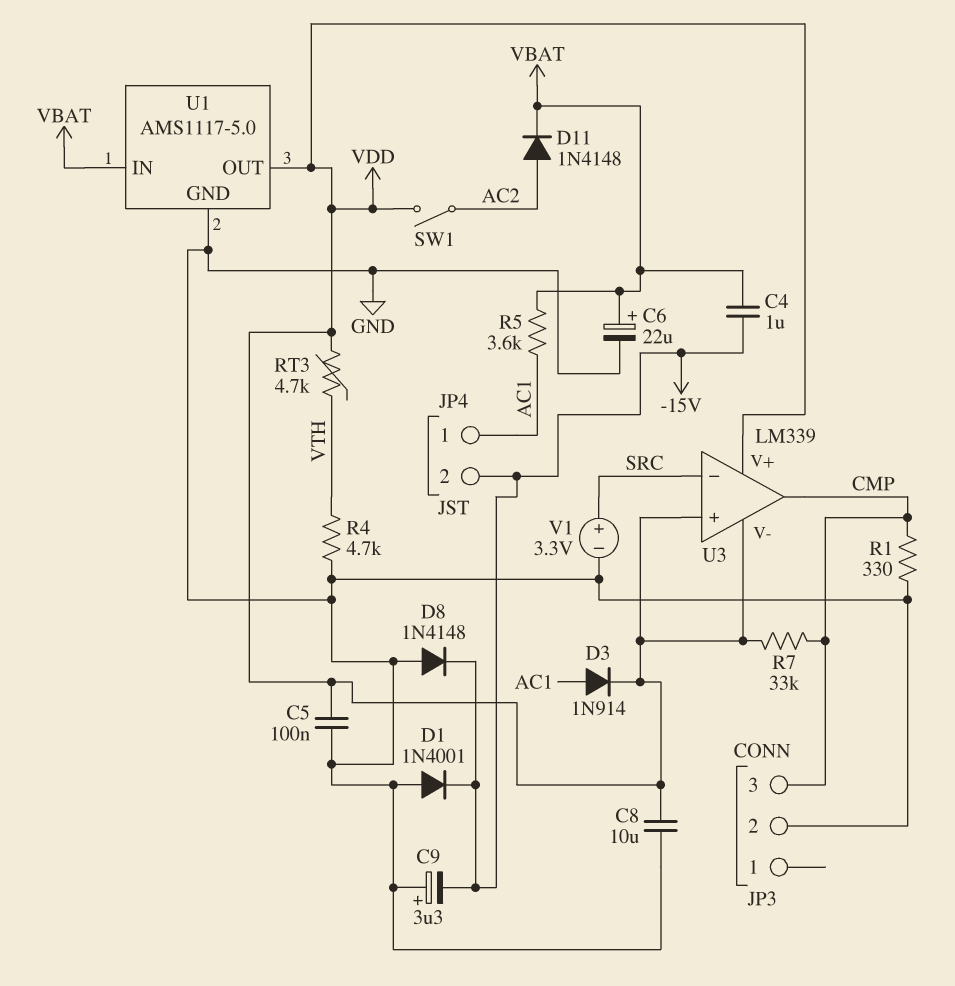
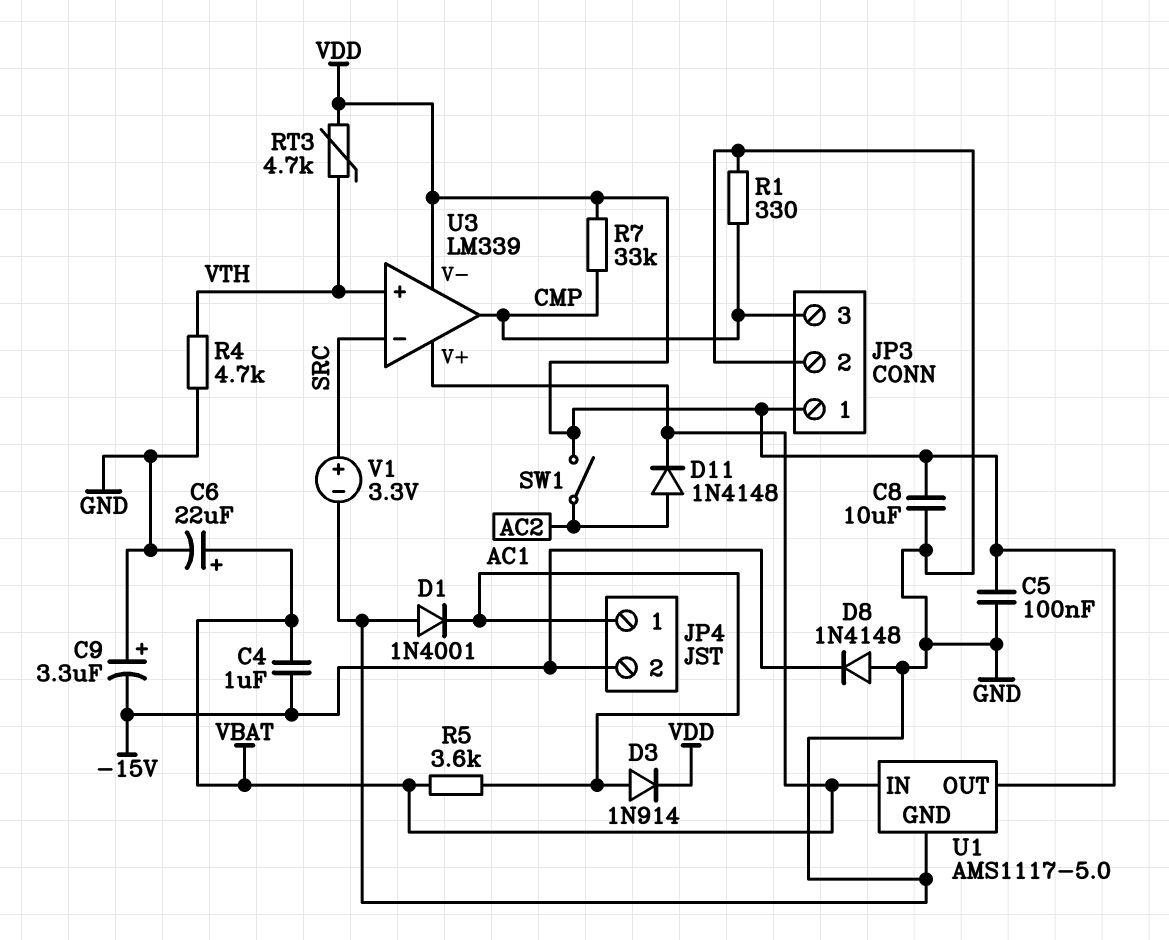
D1: diode 1N4001 (A GND, K -15V) -> diode 1N4001 (A GND, K AC1)
JP3 pin 1: none -> VDD
U3 pin V+: VDD -> VBAT
U3 pin in+: VDD -> VTH

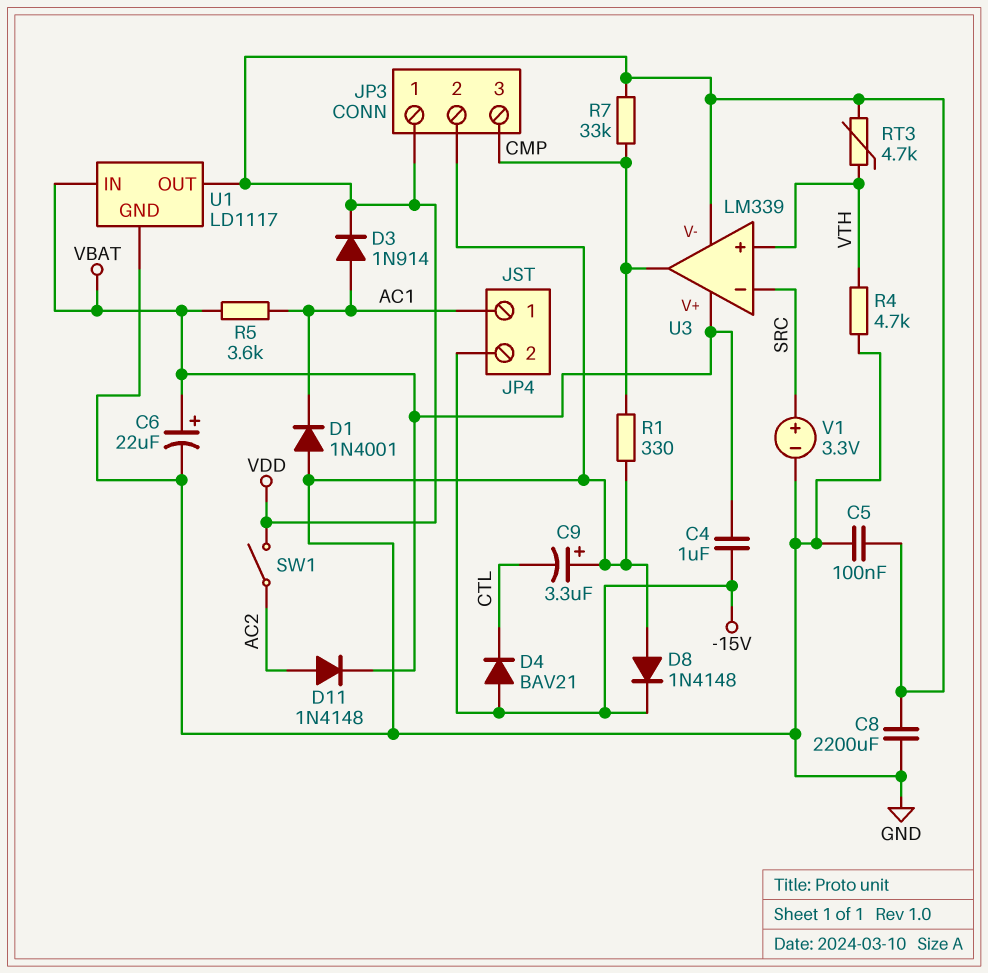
C8: 10uF (GND, VDD) -> 2200uF (GND, VDD)
C9: 3.3uF (plus GND, minus -15V) -> 3.3uF (plus GND, minus CTL)
D4: none -> diode BAV21 (A -15V, K CTL)
U1: AMS1117-5.0 -> LD1117

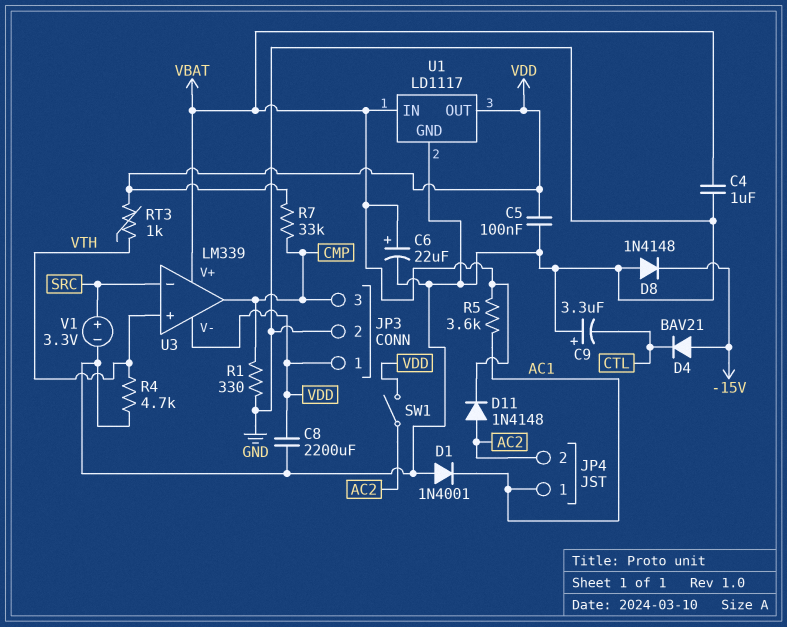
C4: 1uF (-15V, VBAT) -> 1uF (GND, VBAT)
D3: diode 1N914 (A AC1, K VDD) -> none
JP4 pin 2: -15V -> AC2
RT3: 4.7k (VDD, VTH) -> 1k (VDD, VTH)

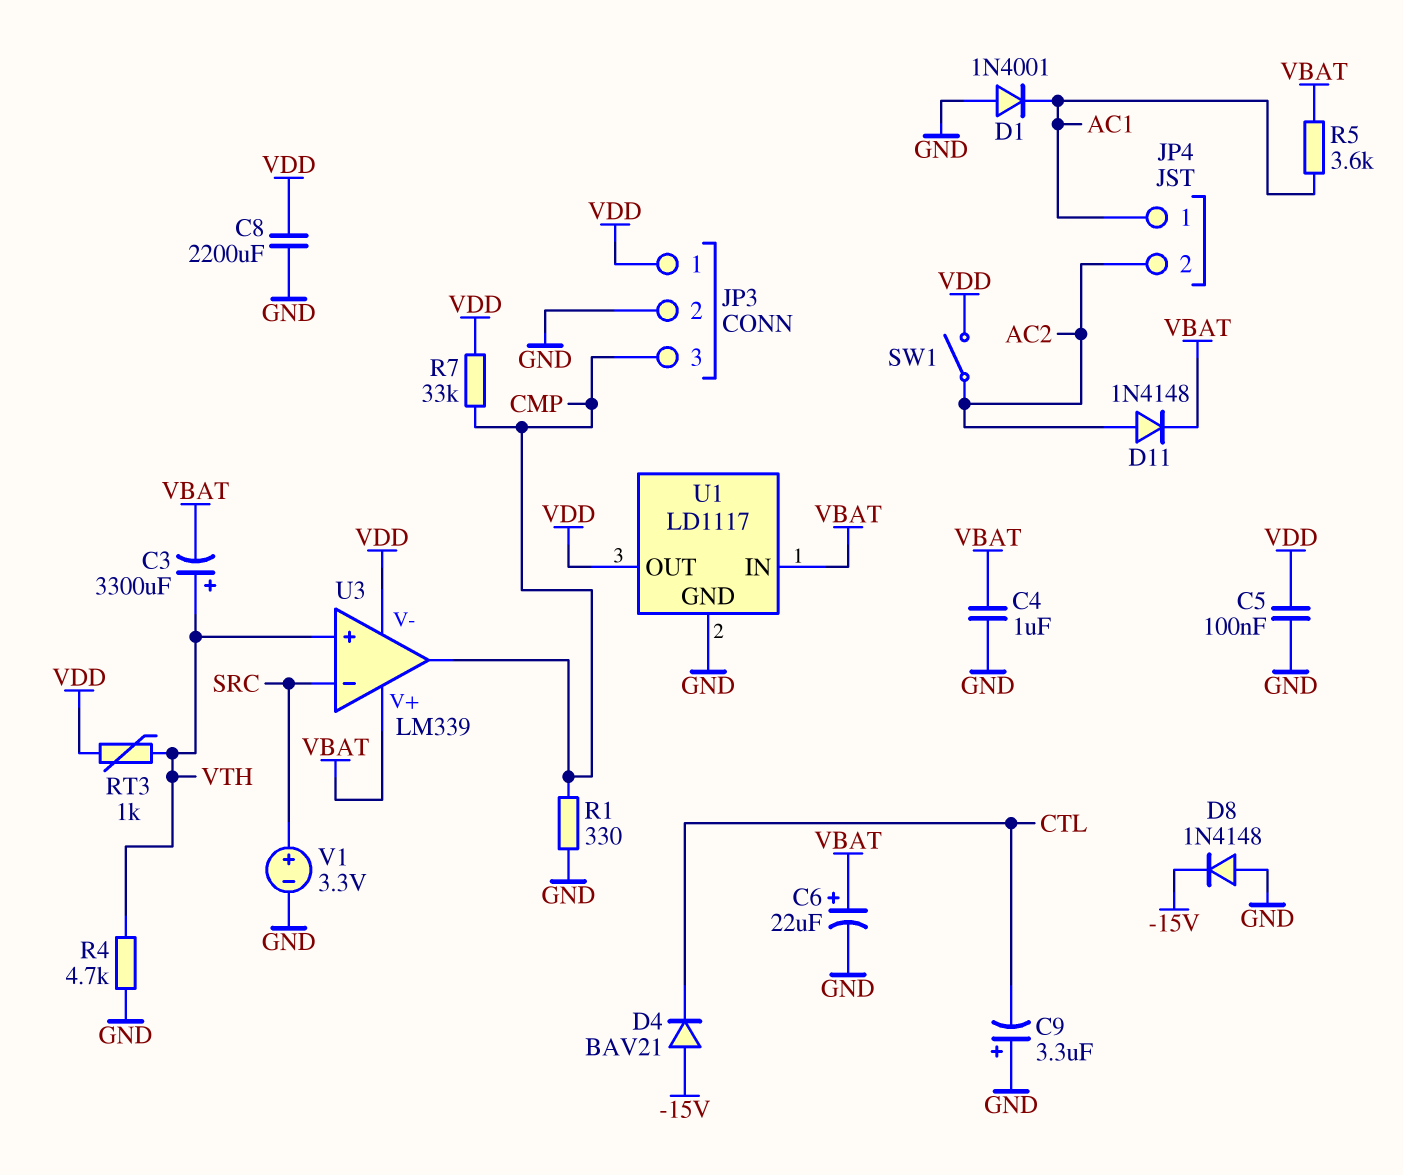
C3: none -> 3300uF (plus VTH, minus VBAT)

